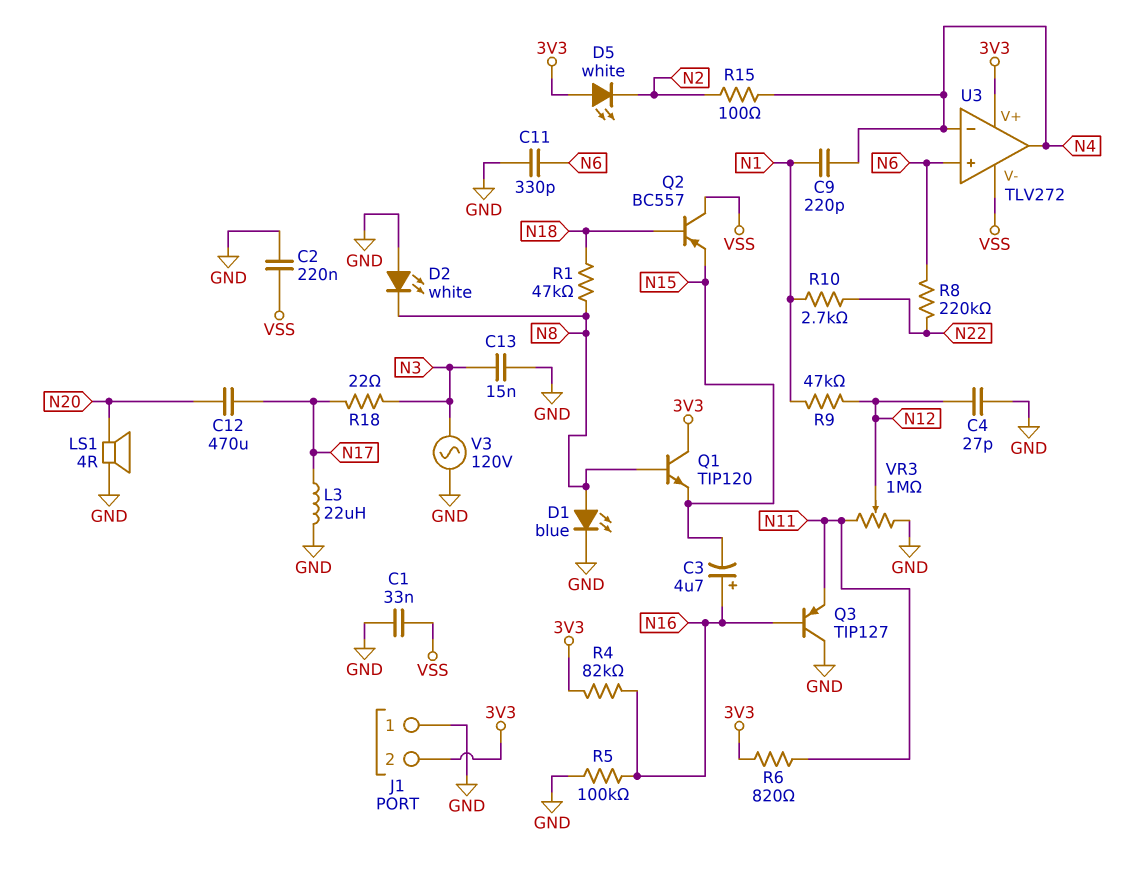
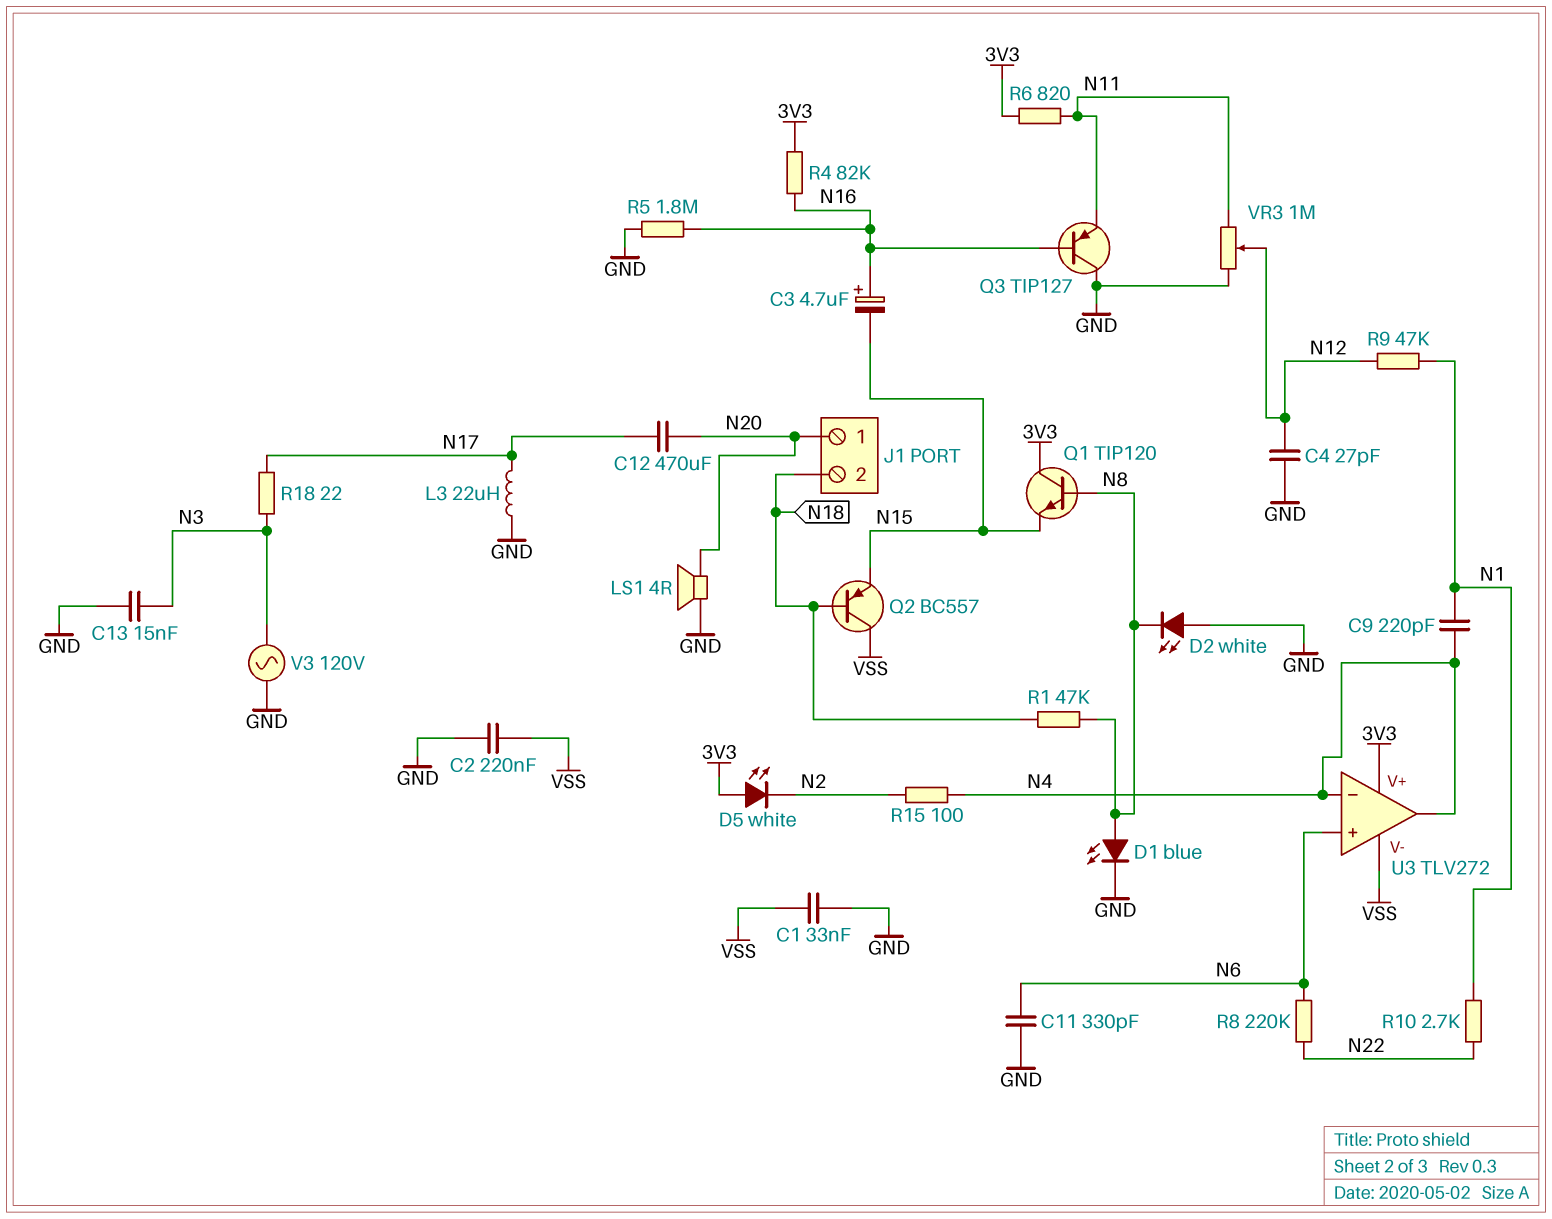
J1 pin 1: GND -> N20
J1 pin 2: 3V3 -> N18
R5: 100k (GND, N16) -> 1.8M (GND, N16)

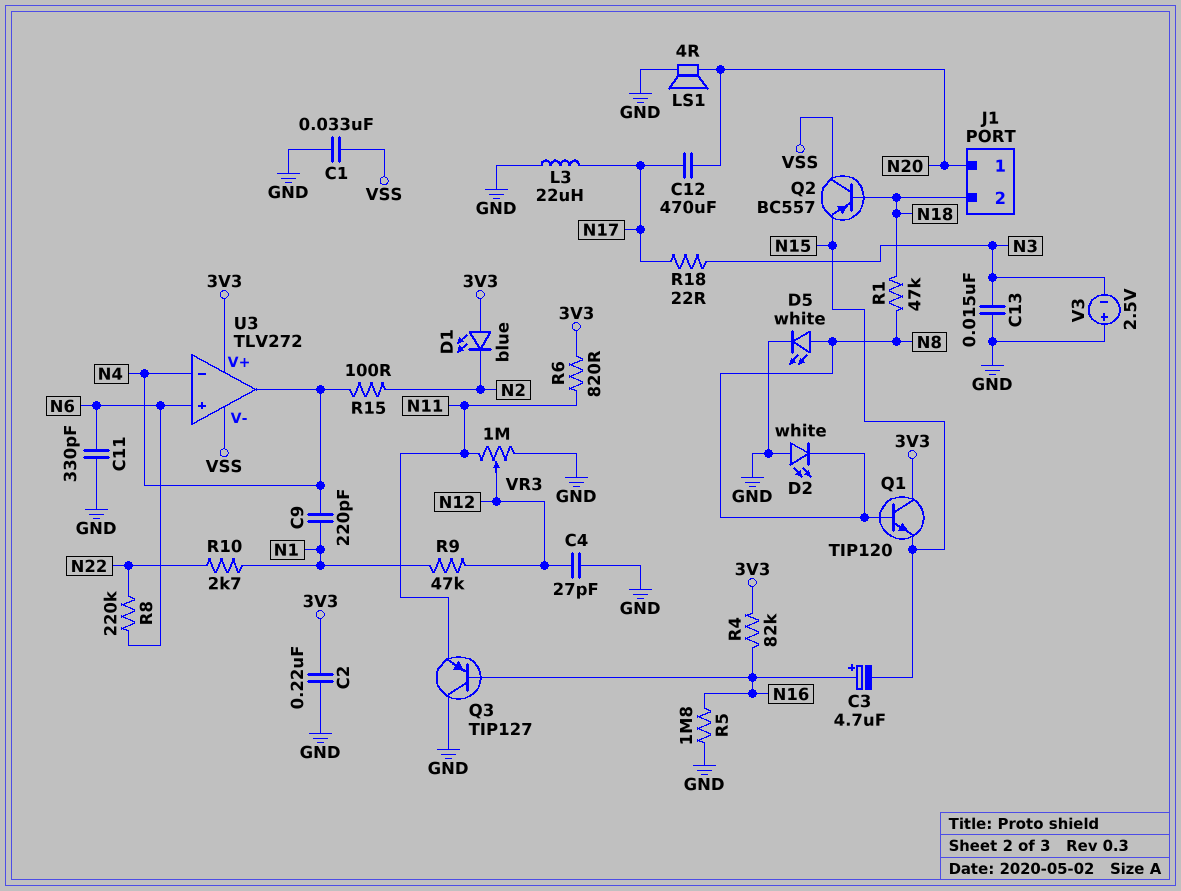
C2: 220nF (GND, VSS) -> 220nF (3V3, GND)
D1: LED blue (A N8, K GND) -> LED blue (A 3V3, K N2)
D5: LED white (A 3V3, K N2) -> LED white (A N8, K GND)
V3: AC 120V (GND, N3) -> 2.5V (plus GND, minus N3)

